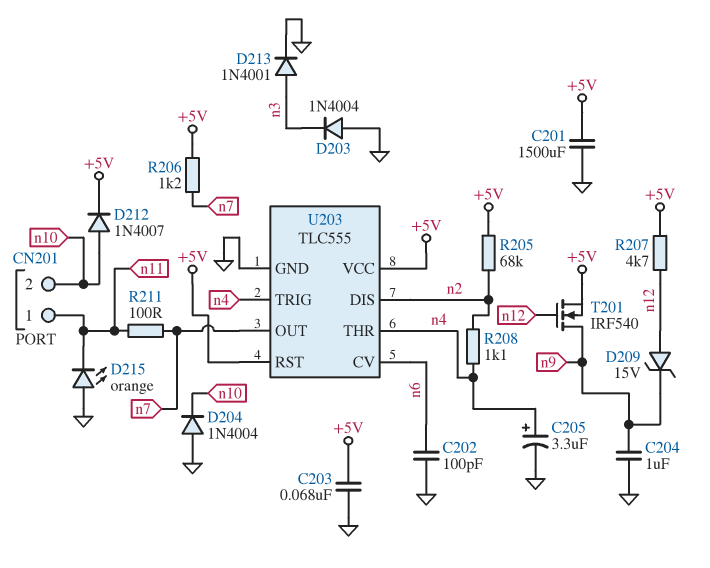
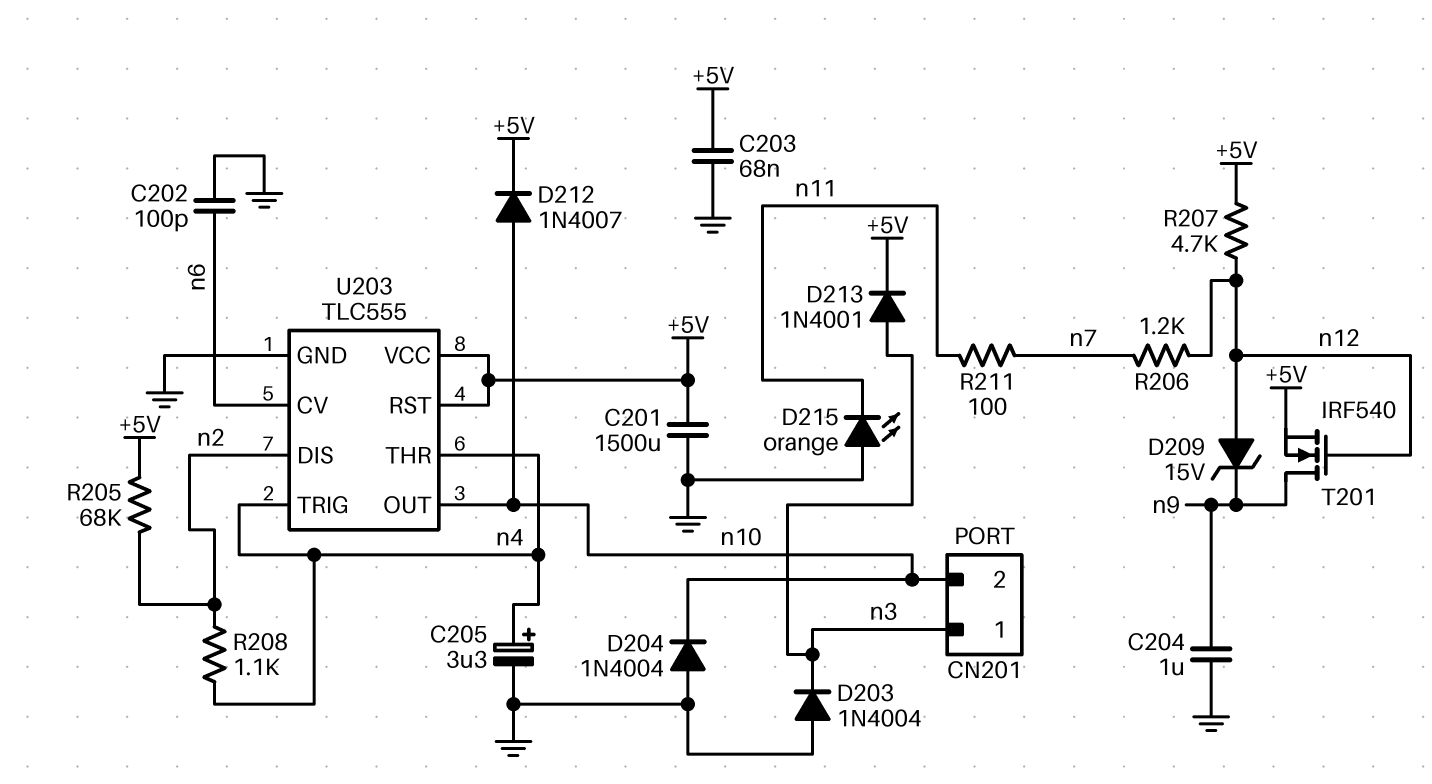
CN201 pin 1: n11 -> n3
D213: diode 1N4001 (A n3, K GND) -> diode 1N4001 (A n3, K +5V)
R206: 1.2k (+5V, n7) -> 1.2k (n7, n12)
U203 pin OUT: n7 -> n10

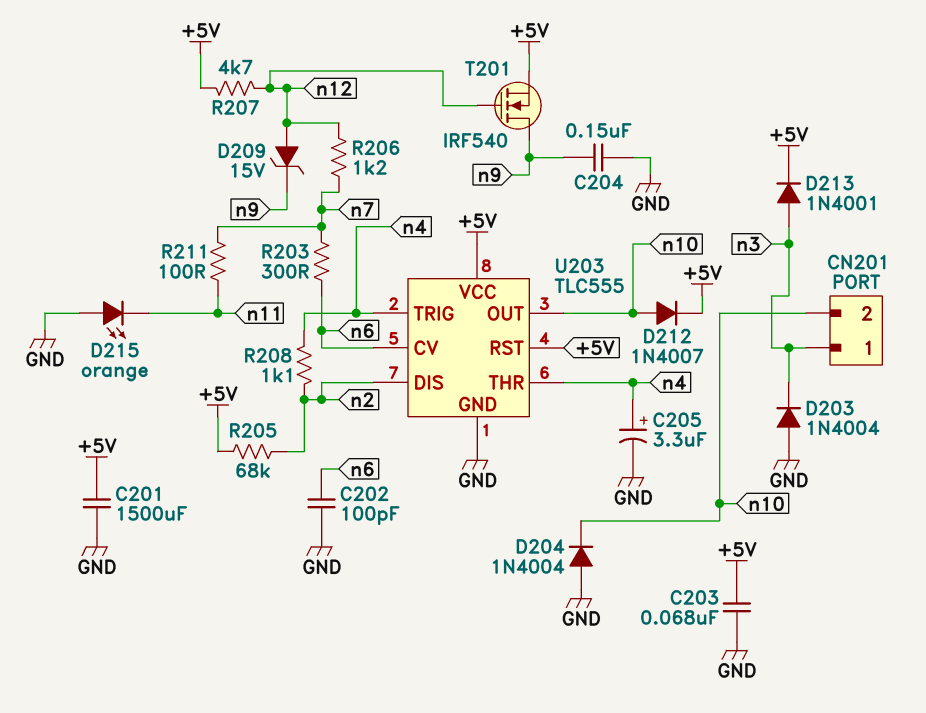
C204: 1uF (GND, n9) -> 150nF (GND, n9)
R203: none -> 300 (n6, n7)

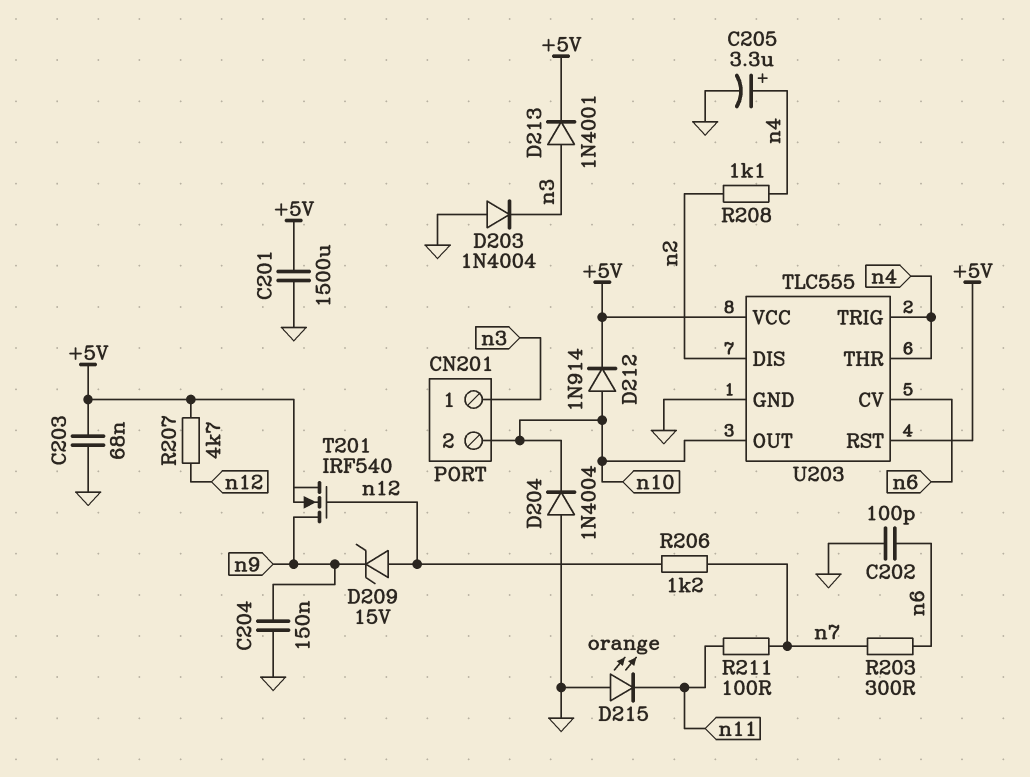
D212: diode 1N4007 (A n10, K +5V) -> diode 1N914 (A n10, K +5V)
R205: 68k (+5V, n2) -> none

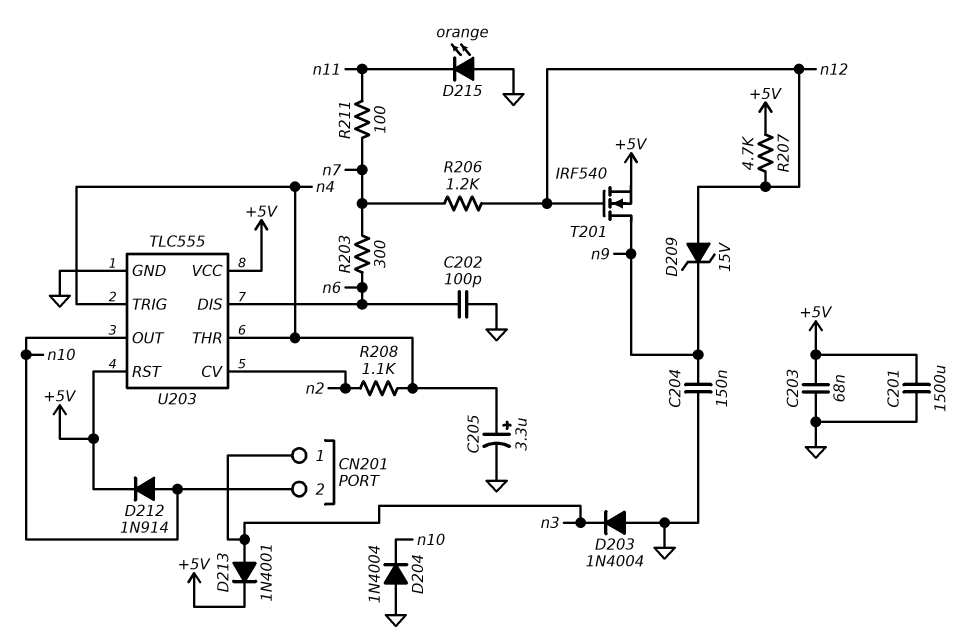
U203 pin CV: n6 -> n2
U203 pin DIS: n2 -> n6

